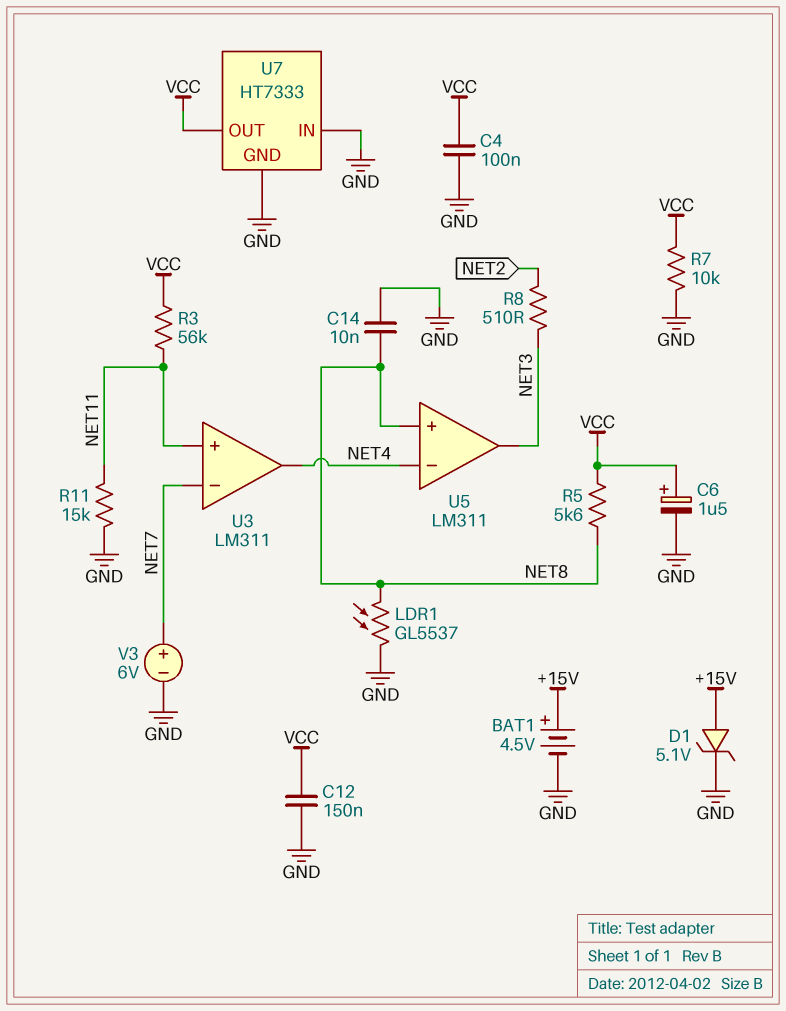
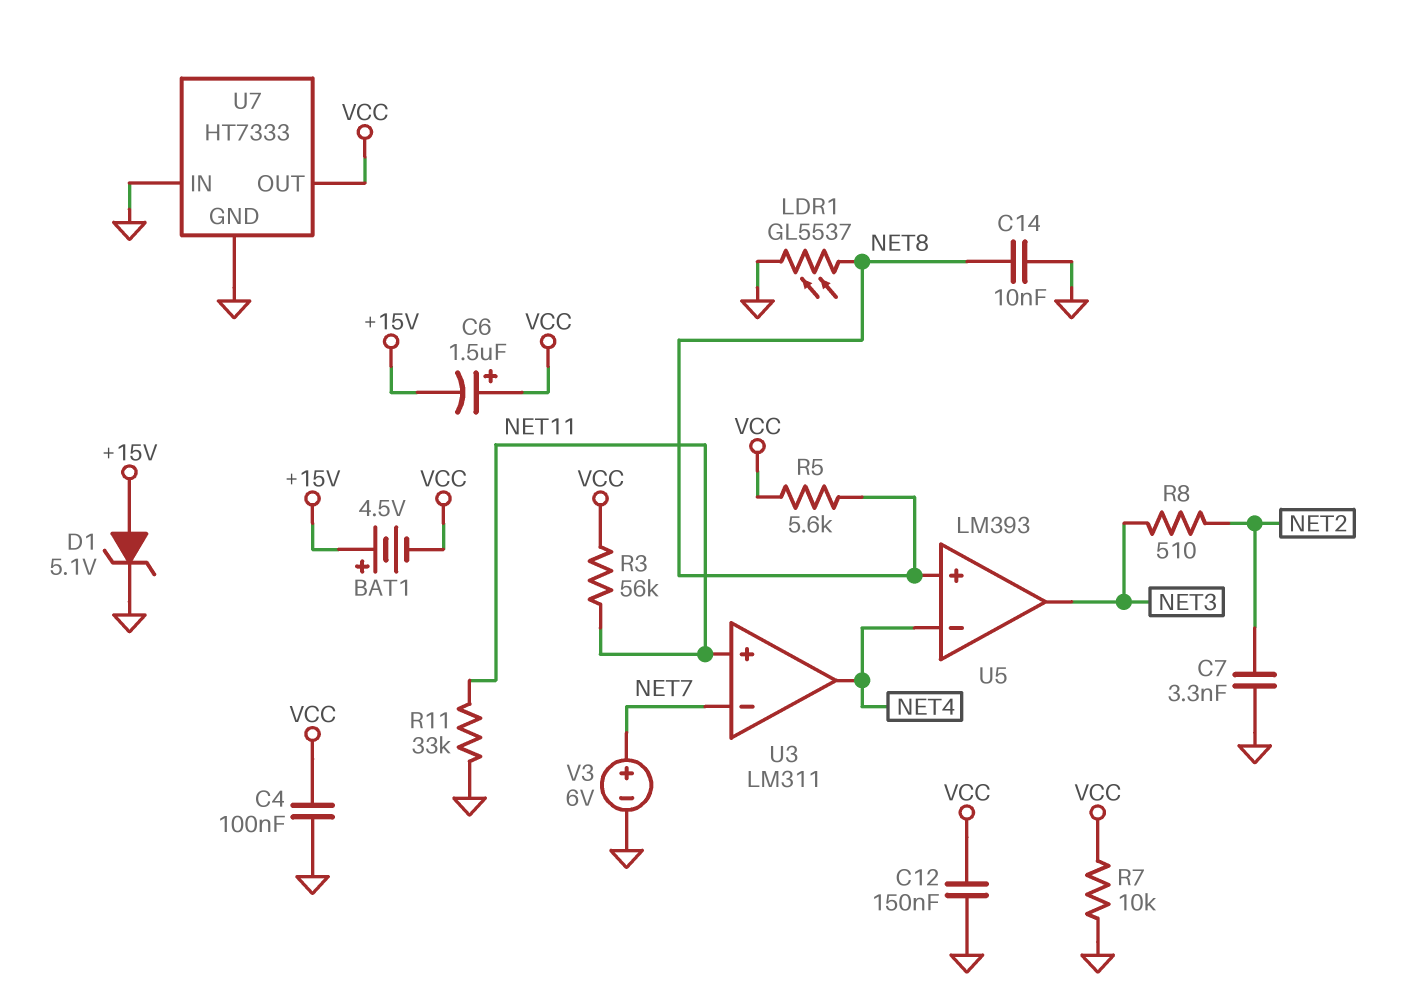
BAT1: 4.5V (plus +15V, minus GND) -> 4.5V (plus +15V, minus VCC)
C6: 1.5uF (plus VCC, minus GND) -> 1.5uF (plus VCC, minus +15V)
C7: none -> 3.3nF (GND, NET2)
R11: 15k (GND, NET11) -> 33k (GND, NET11)
U5: LM311 -> LM393

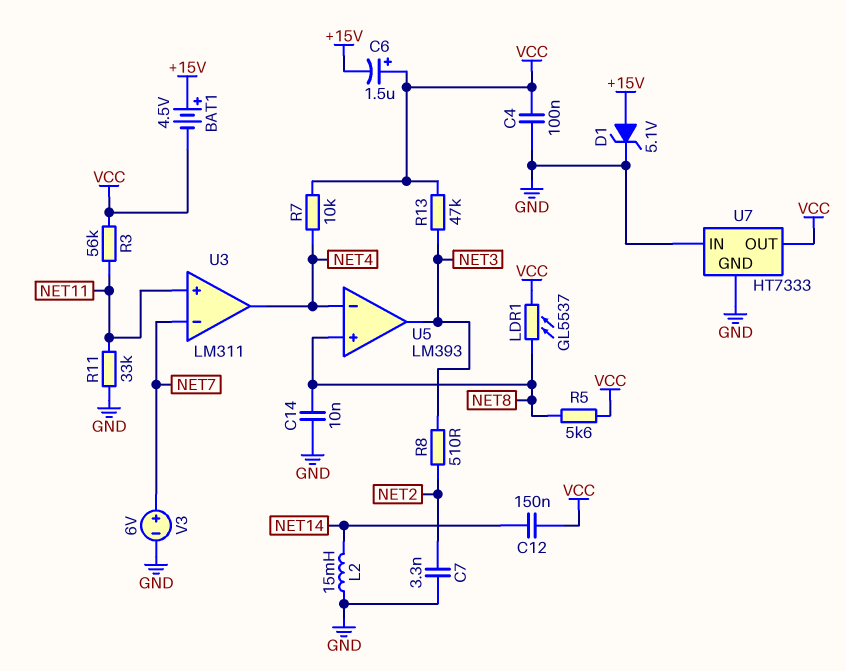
C12: 150nF (GND, VCC) -> 150nF (NET14, VCC)
L2: none -> 15mH (GND, NET14)
LDR1: GL5537 (GND, NET8) -> GL5537 (NET8, VCC)
R7: 10k (GND, VCC) -> 10k (NET4, VCC)
R13: none -> 47k (NET3, VCC)

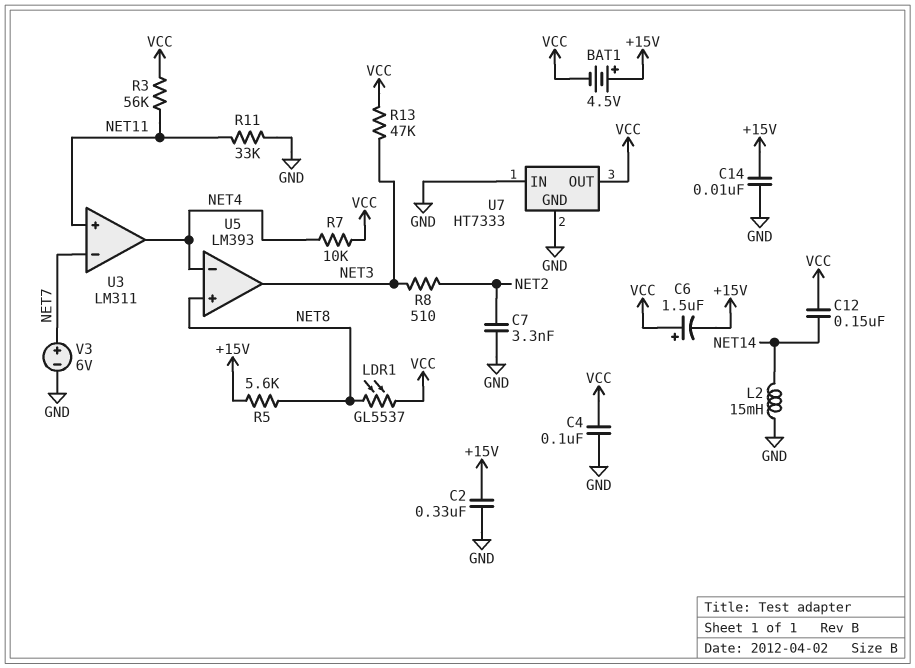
C2: none -> 330nF (+15V, GND)
C14: 10nF (GND, NET8) -> 10nF (+15V, GND)
D1: zener 5.1V (A +15V, K GND) -> none
R5: 5.6k (NET8, VCC) -> 5.6k (+15V, NET8)

